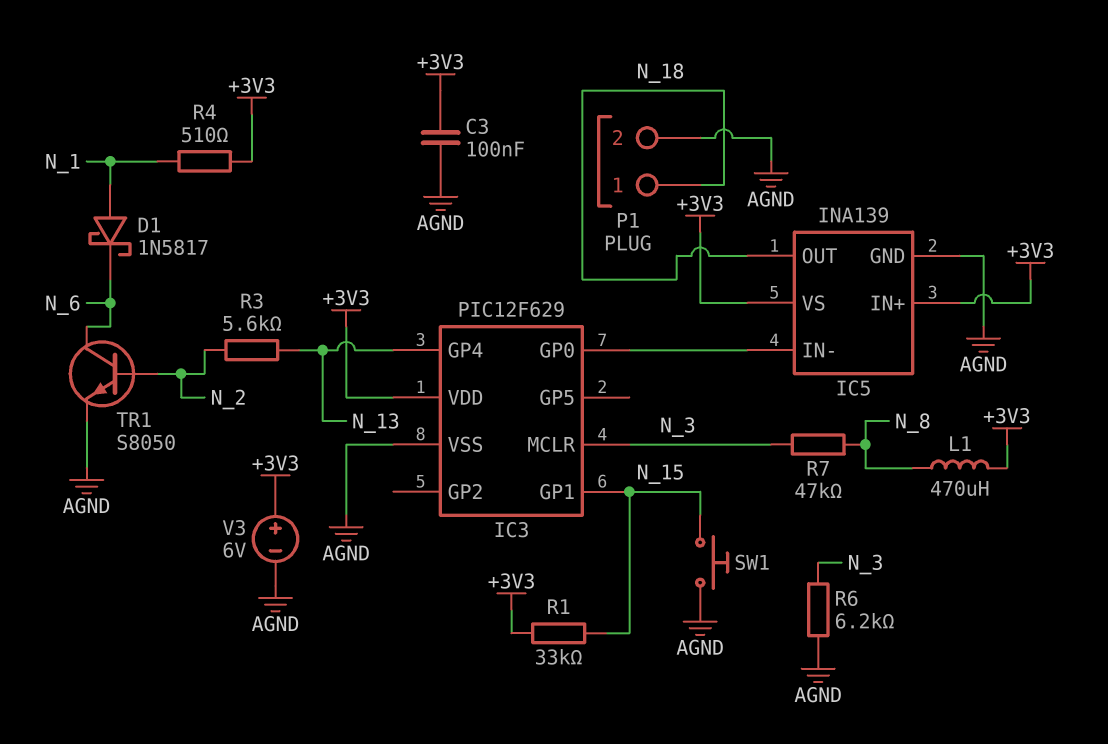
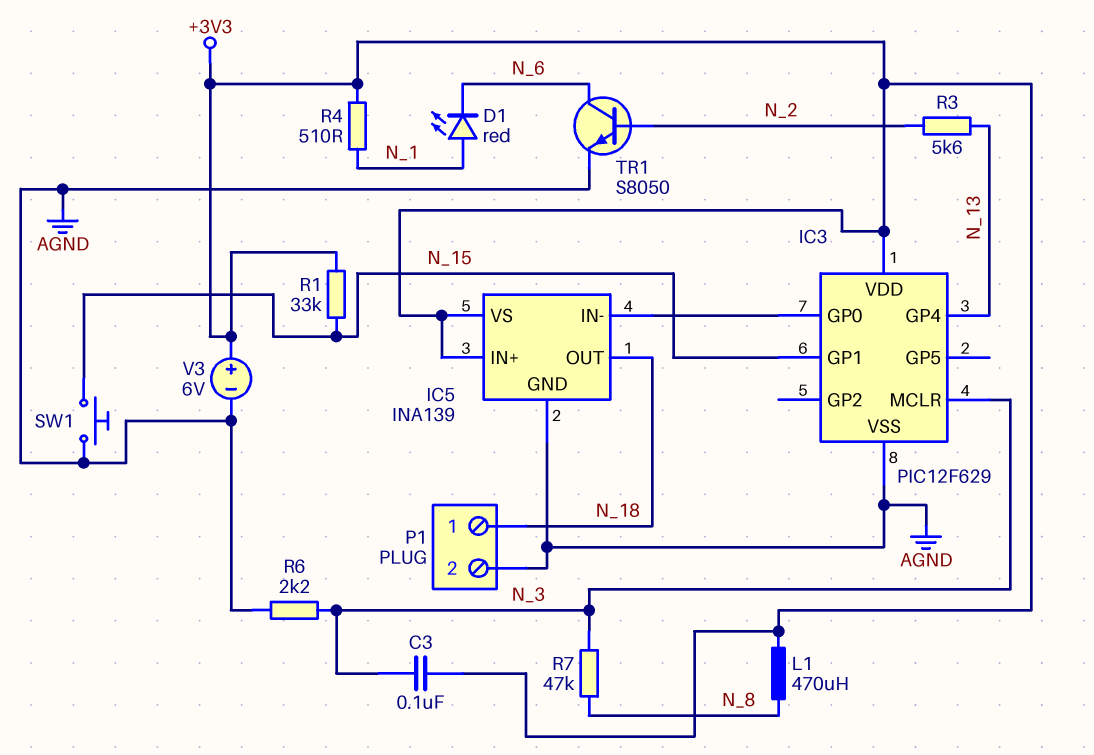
C3: 100nF (+3V3, AGND) -> 100nF (+3V3, N_3)
D1: schottky 1N5817 (A N_1, K N_6) -> LED red (A N_1, K N_6)
R6: 6.2k (AGND, N_3) -> 2.2k (AGND, N_3)

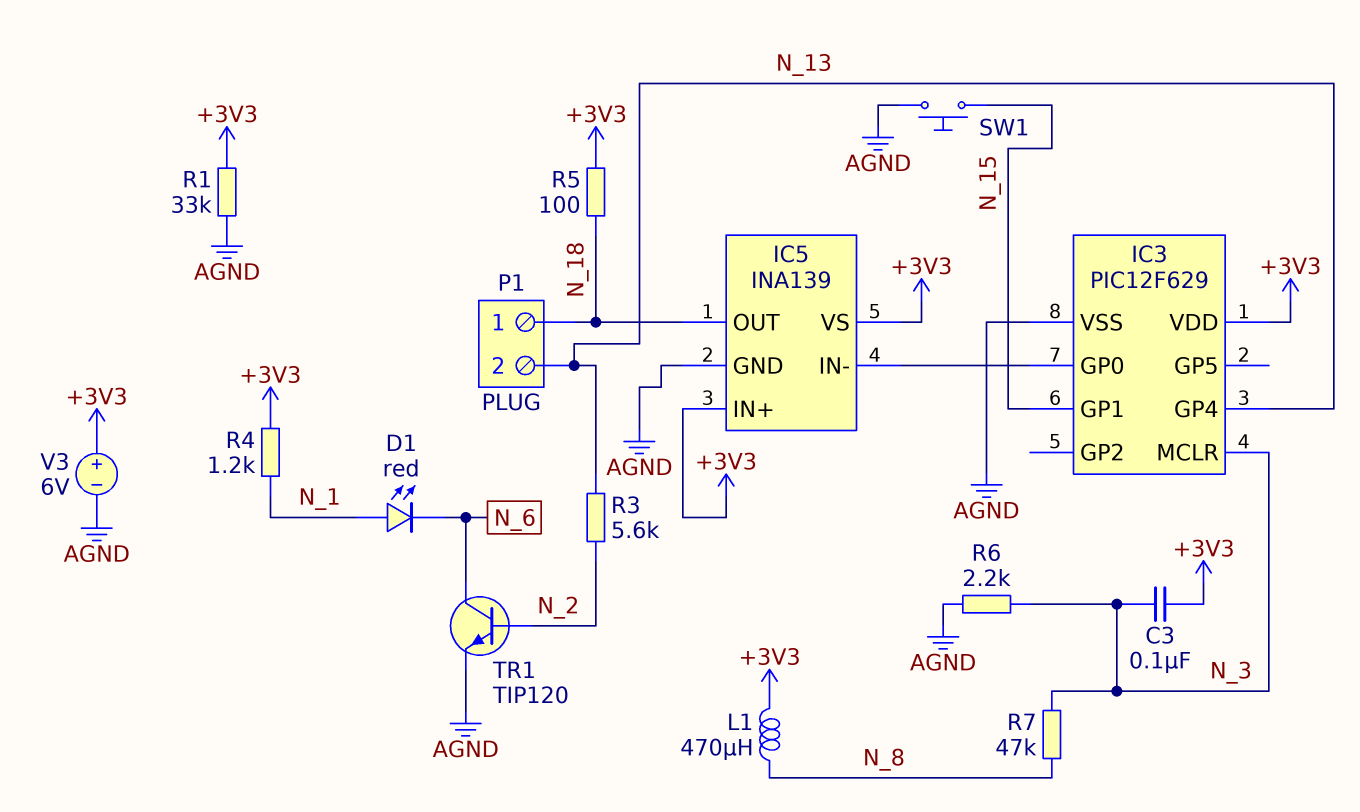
P1 pin 2: AGND -> N_13
R1: 33k (+3V3, N_15) -> 33k (+3V3, AGND)
R4: 510 (+3V3, N_1) -> 1.2k (+3V3, N_1)
R5: none -> 100 (+3V3, N_18)
TR1: NPN S8050 (B N_2, C N_6, E AGND) -> NPN TIP120 (B N_2, C N_6, E AGND)

